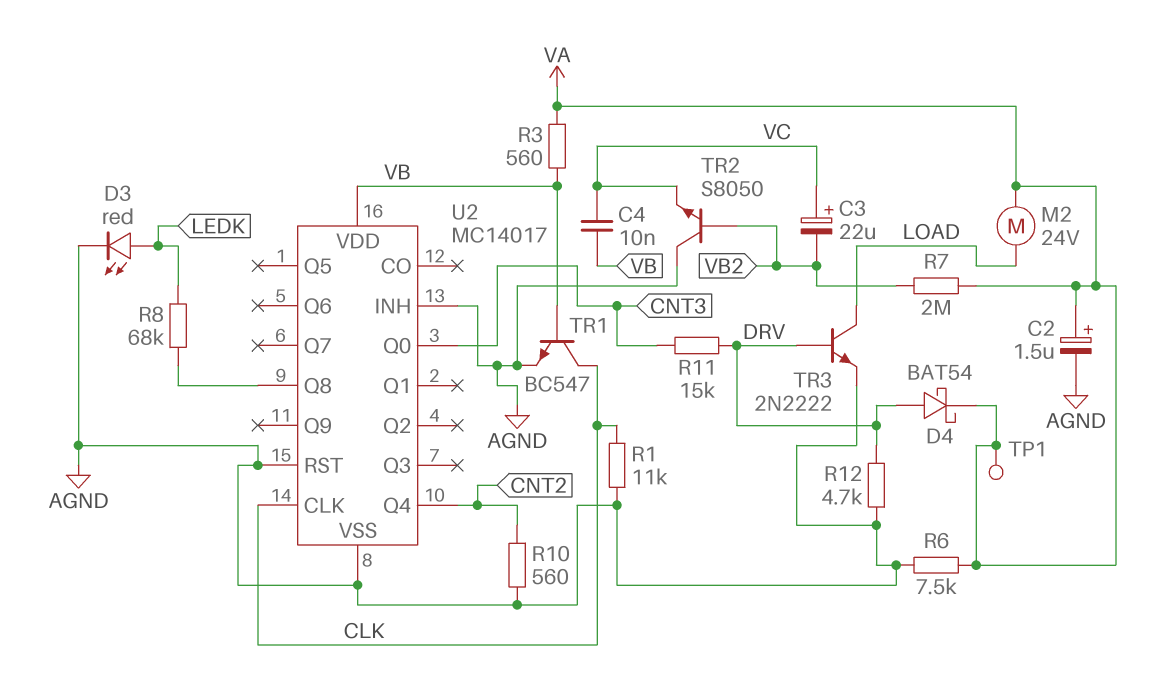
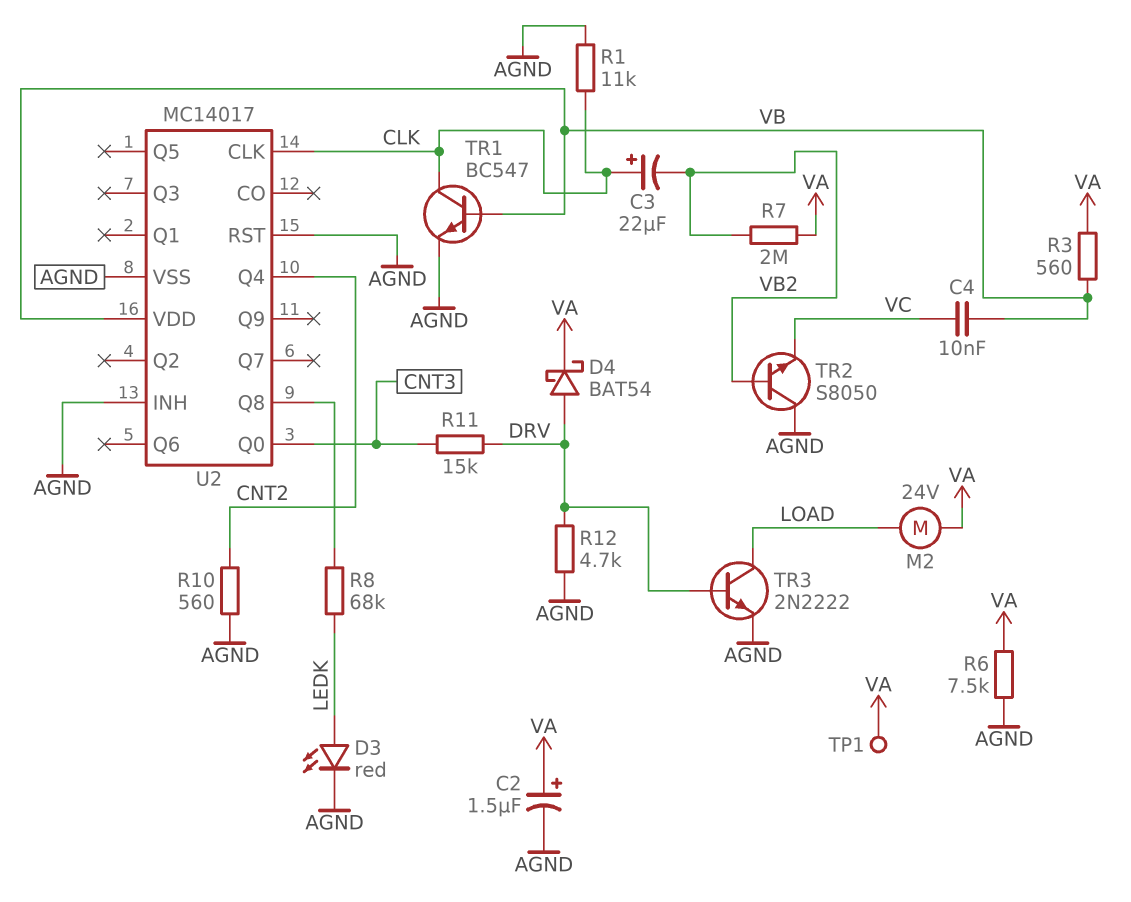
C3: 22uF (plus VC, minus VB2) -> 22uF (plus CLK, minus VB2)

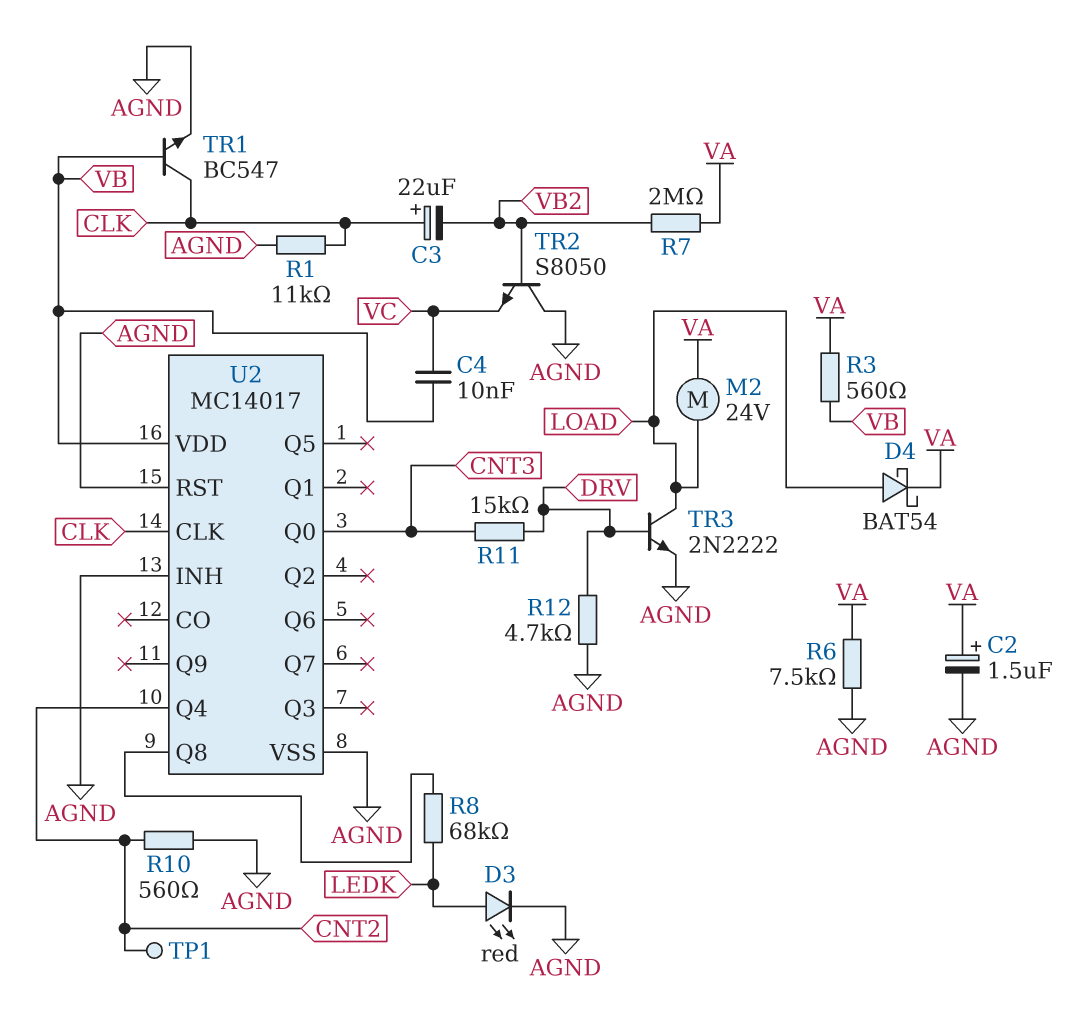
D4: schottky BAT54 (A DRV, K VA) -> schottky BAT54 (A LOAD, K VA)
TP1: test point (VA) -> test point (CNT2)

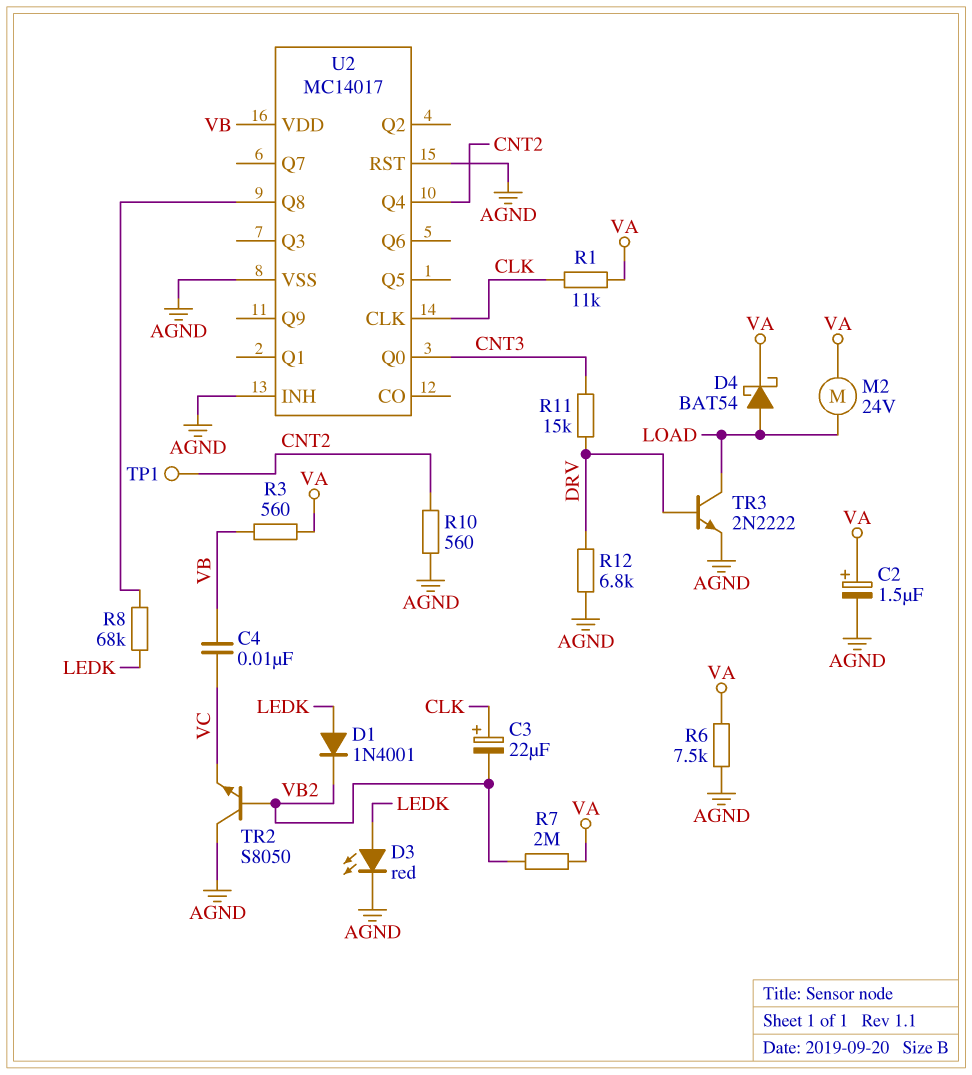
D1: none -> diode 1N4001 (A LEDK, K VB2)
R1: 11k (AGND, CLK) -> 11k (CLK, VA)
R12: 4.7k (AGND, DRV) -> 6.8k (AGND, DRV)
TR1: NPN BC547 (B VB, C CLK, E AGND) -> none

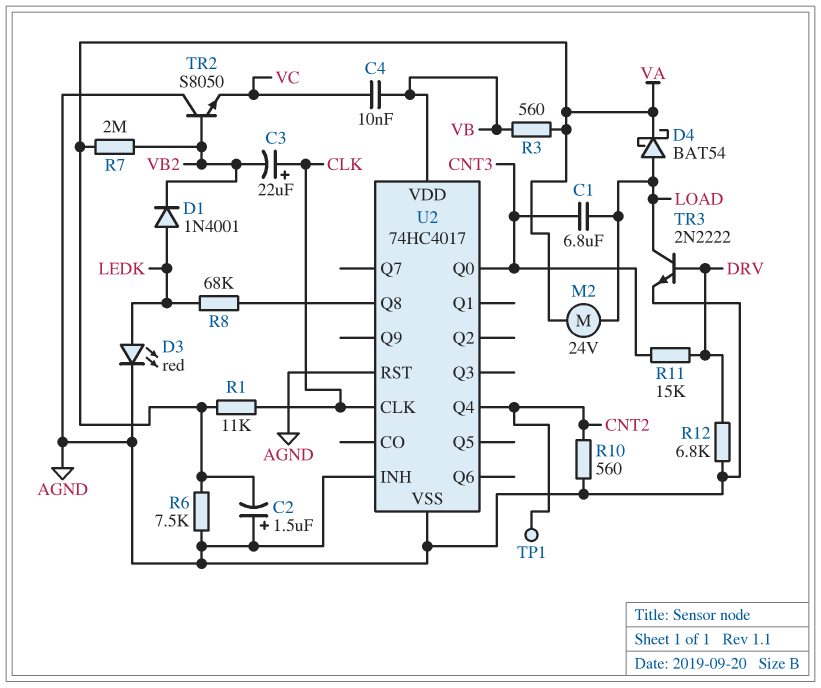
C1: none -> 6.8uF (CNT3, LOAD)
C2: 1.5uF (plus VA, minus AGND) -> 1.5uF (plus AGND, minus VA)
U2: MC14017 -> 74HC4017

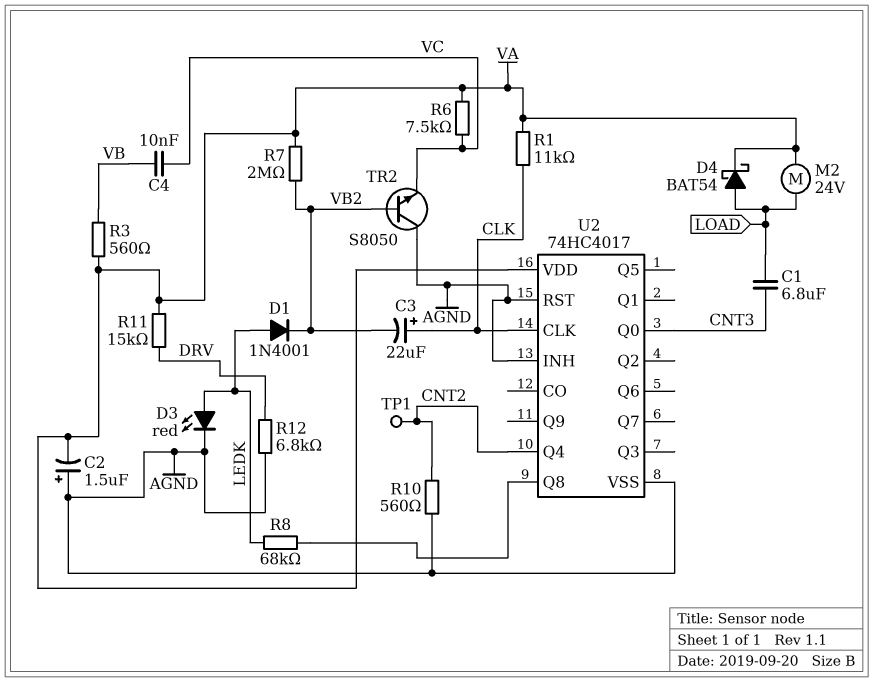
R6: 7.5k (AGND, VA) -> 7.5k (VA, VC)
R11: 15k (CNT3, DRV) -> 15k (DRV, VA)
TR3: NPN 2N2222 (B DRV, C LOAD, E AGND) -> none
U2 pin VDD: VB -> VA

